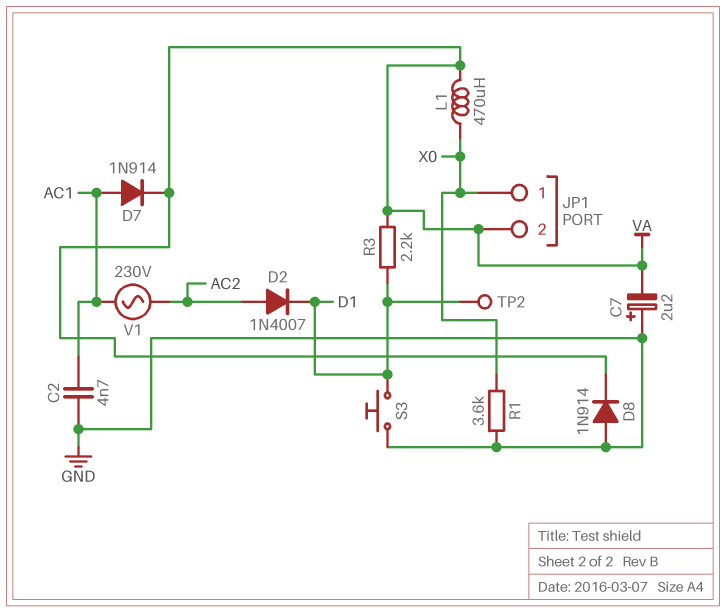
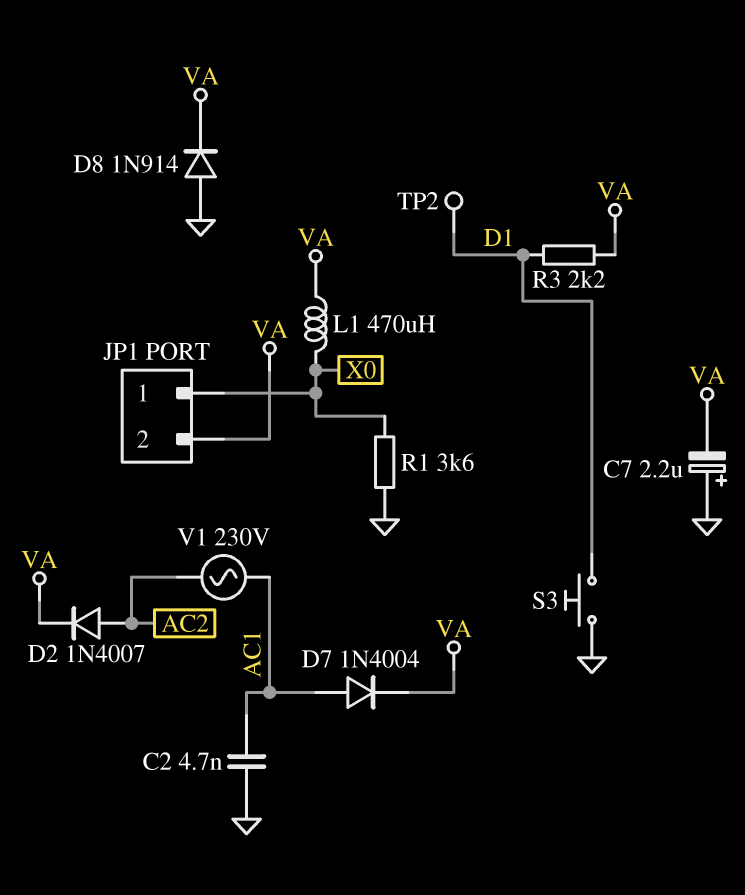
D2: diode 1N4007 (A AC2, K D1) -> diode 1N4007 (A AC2, K VA)
D7: diode 1N914 (A AC1, K VA) -> diode 1N4004 (A AC1, K VA)

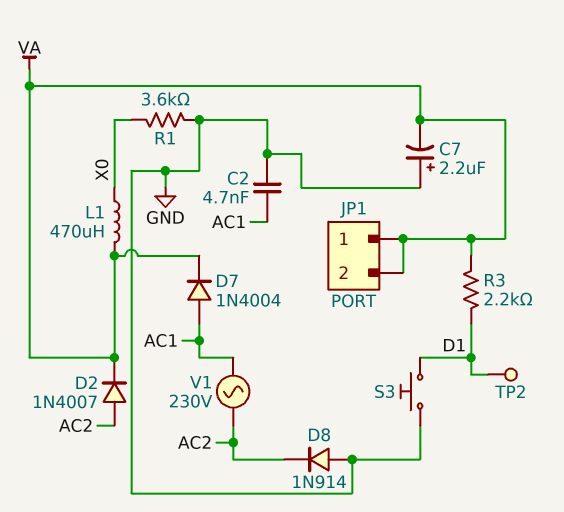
D8: diode 1N914 (A GND, K VA) -> diode 1N914 (A GND, K AC2)
JP1 pin 1: X0 -> VA

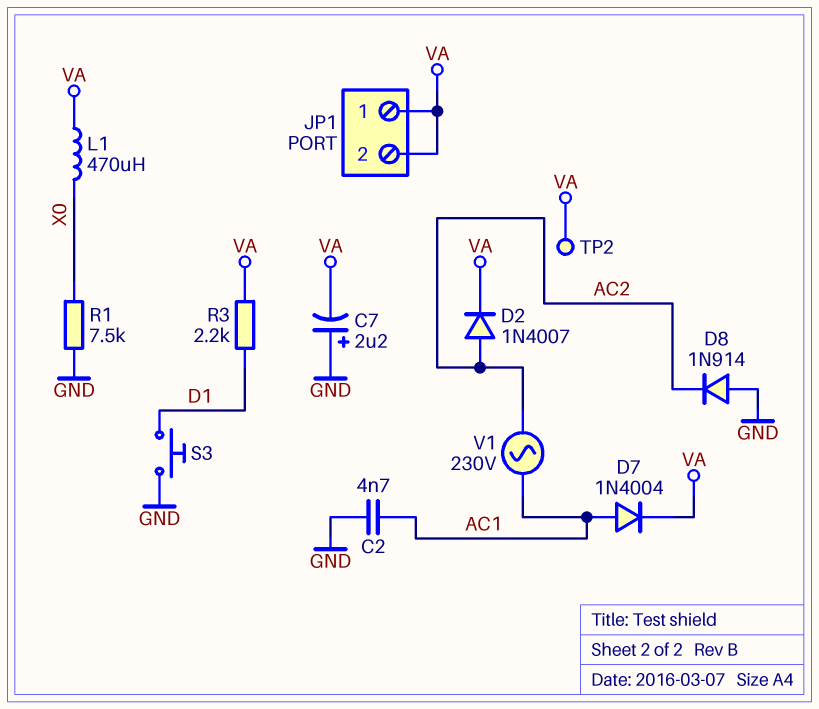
R1: 3.6k (GND, X0) -> 7.5k (GND, X0)
TP2: test point (D1) -> test point (VA)

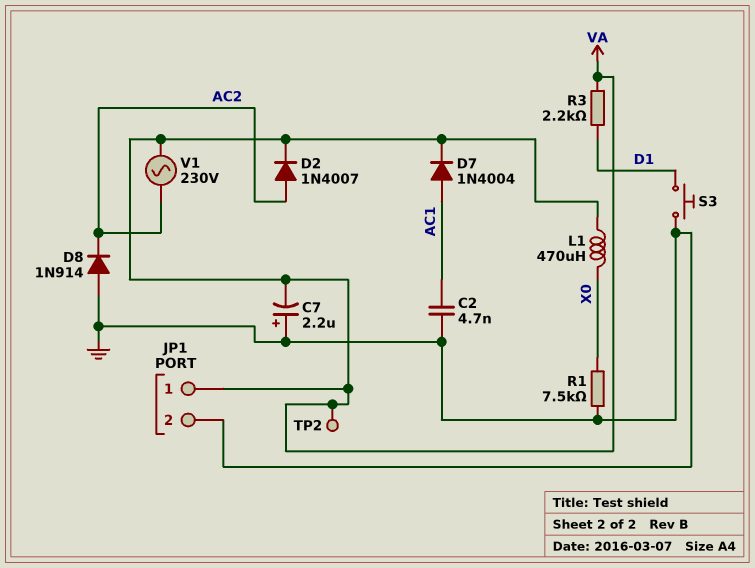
JP1 pin 2: VA -> GND
V1: AC 230V (AC1, AC2) -> AC 230V (AC2, VA)

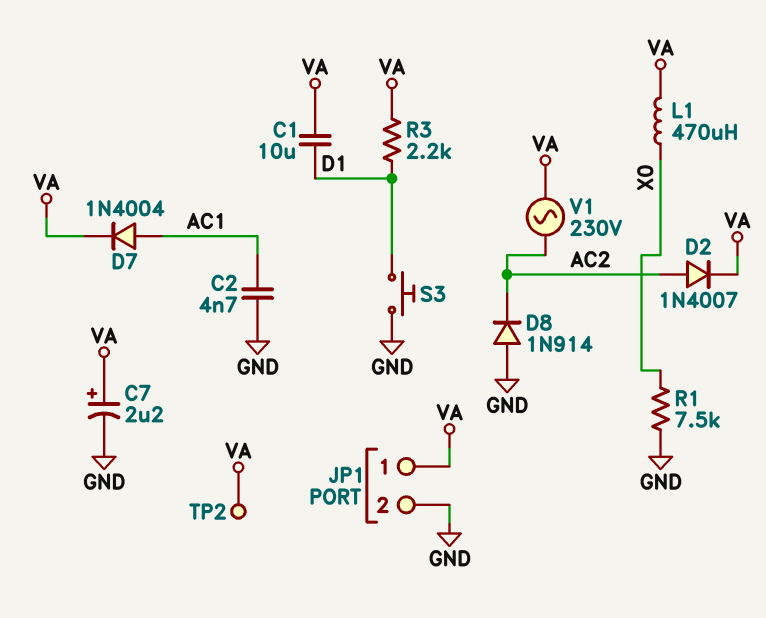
C1: none -> 10uF (D1, VA)
C7: 2.2uF (plus GND, minus VA) -> 2.2uF (plus VA, minus GND)

